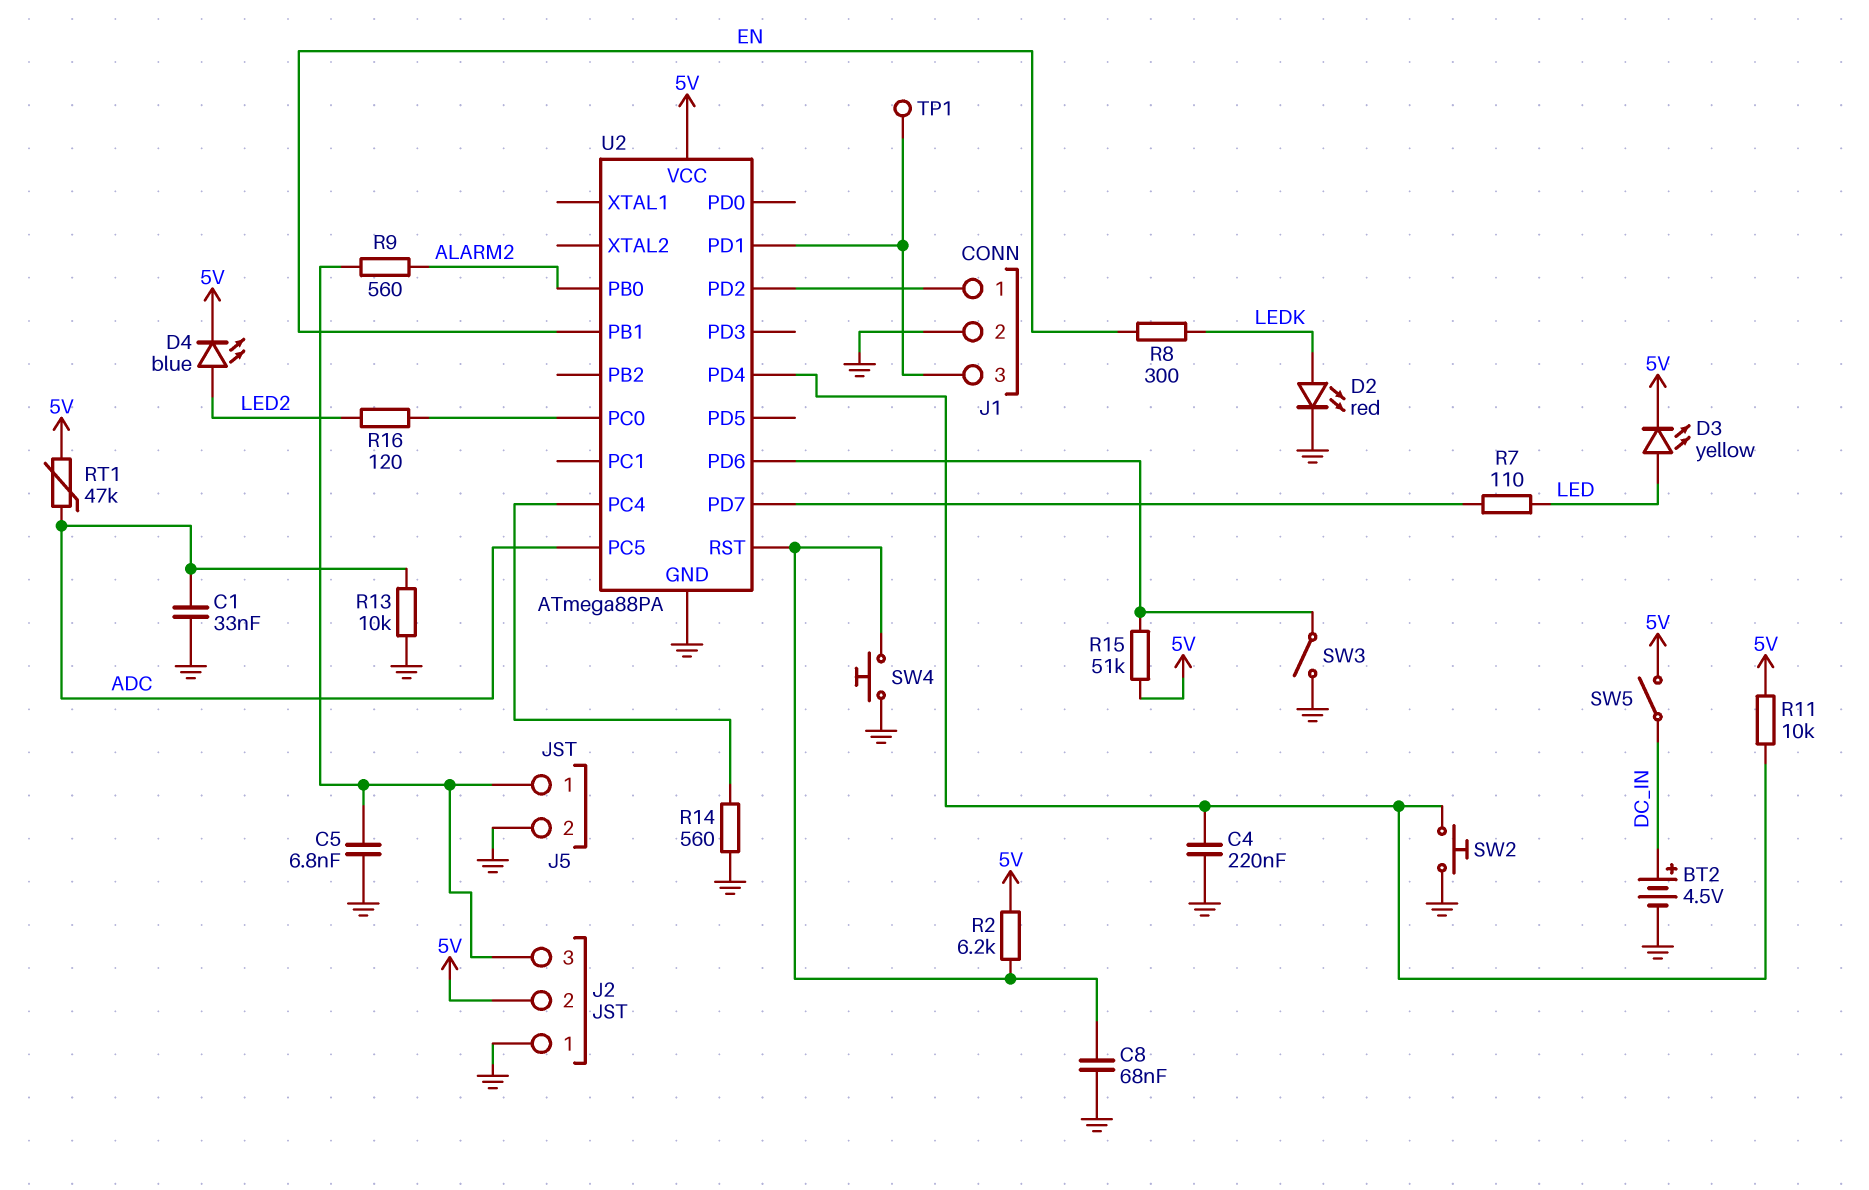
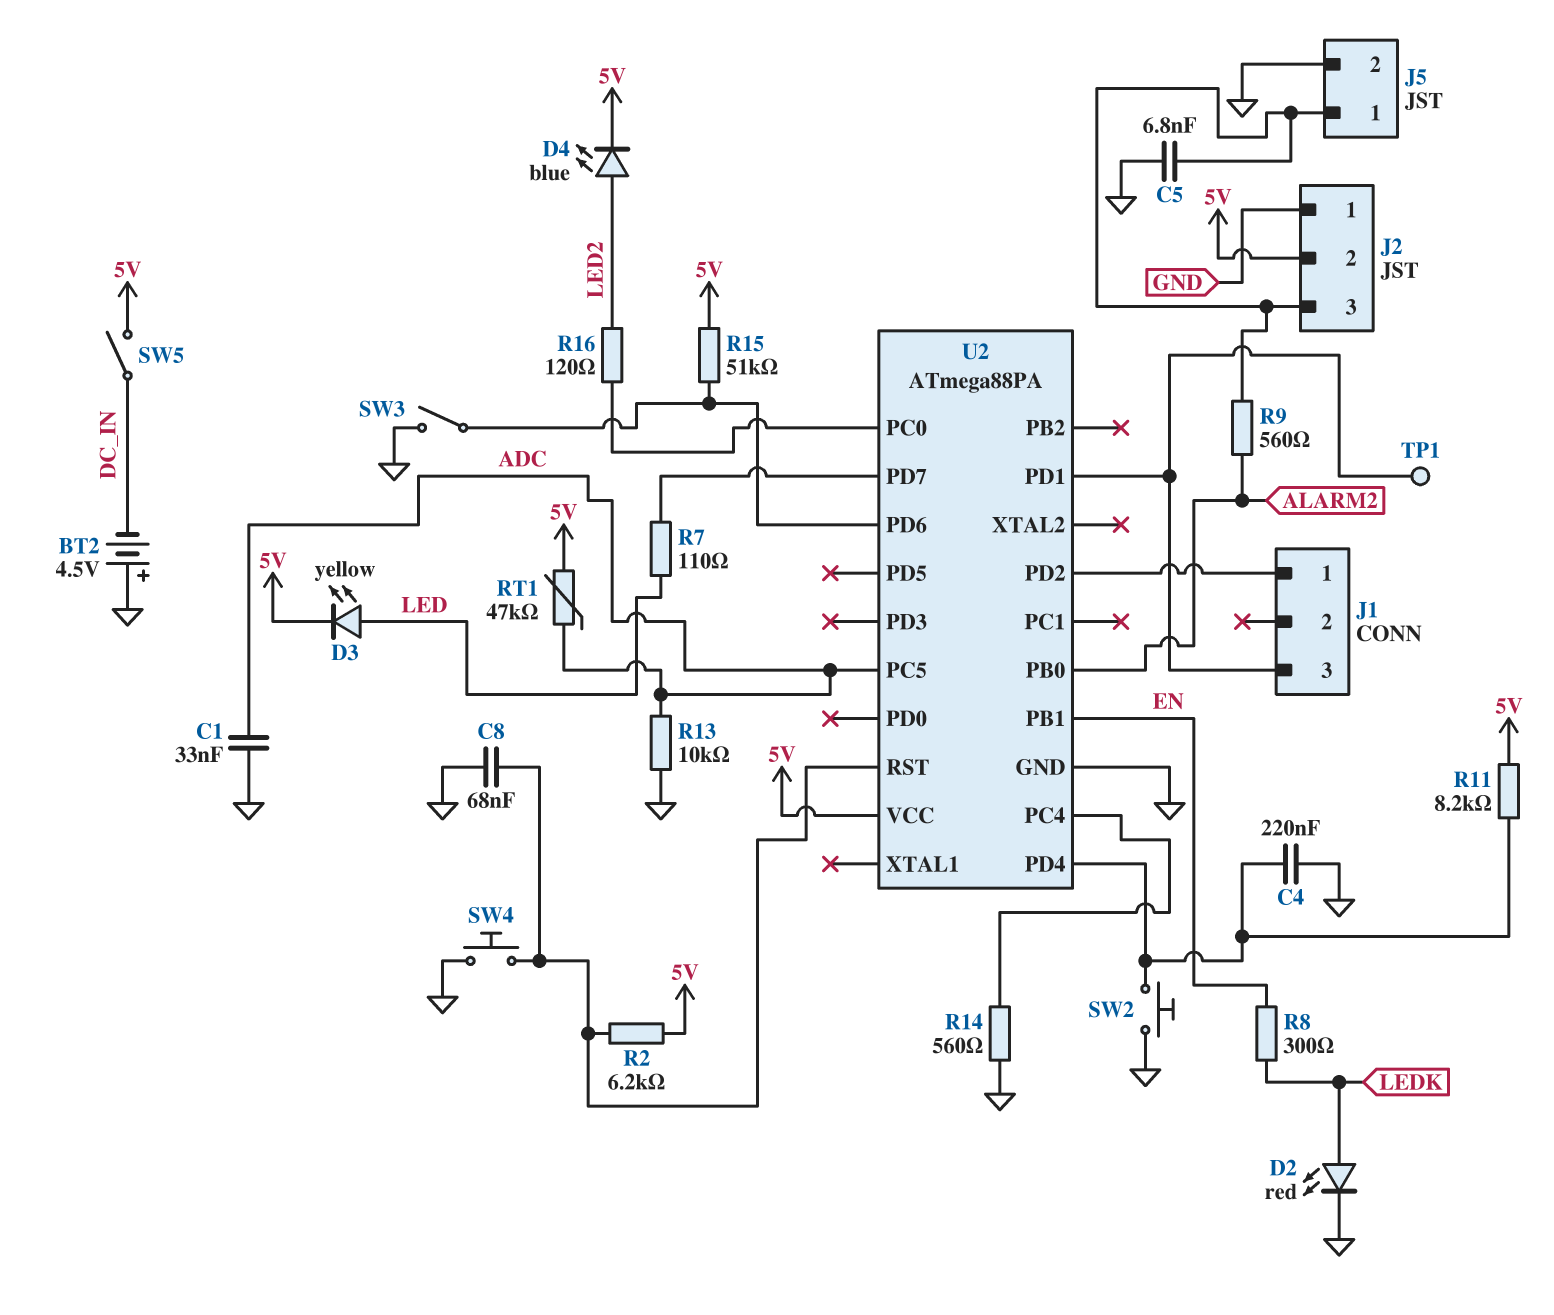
BT2: 4.5V (plus DC_IN, minus GND) -> 4.5V (plus GND, minus DC_IN)
J1 pin 2: GND -> none
R11: 10k (5V, U2/PD4) -> 8.2k (5V, U2/PD4)

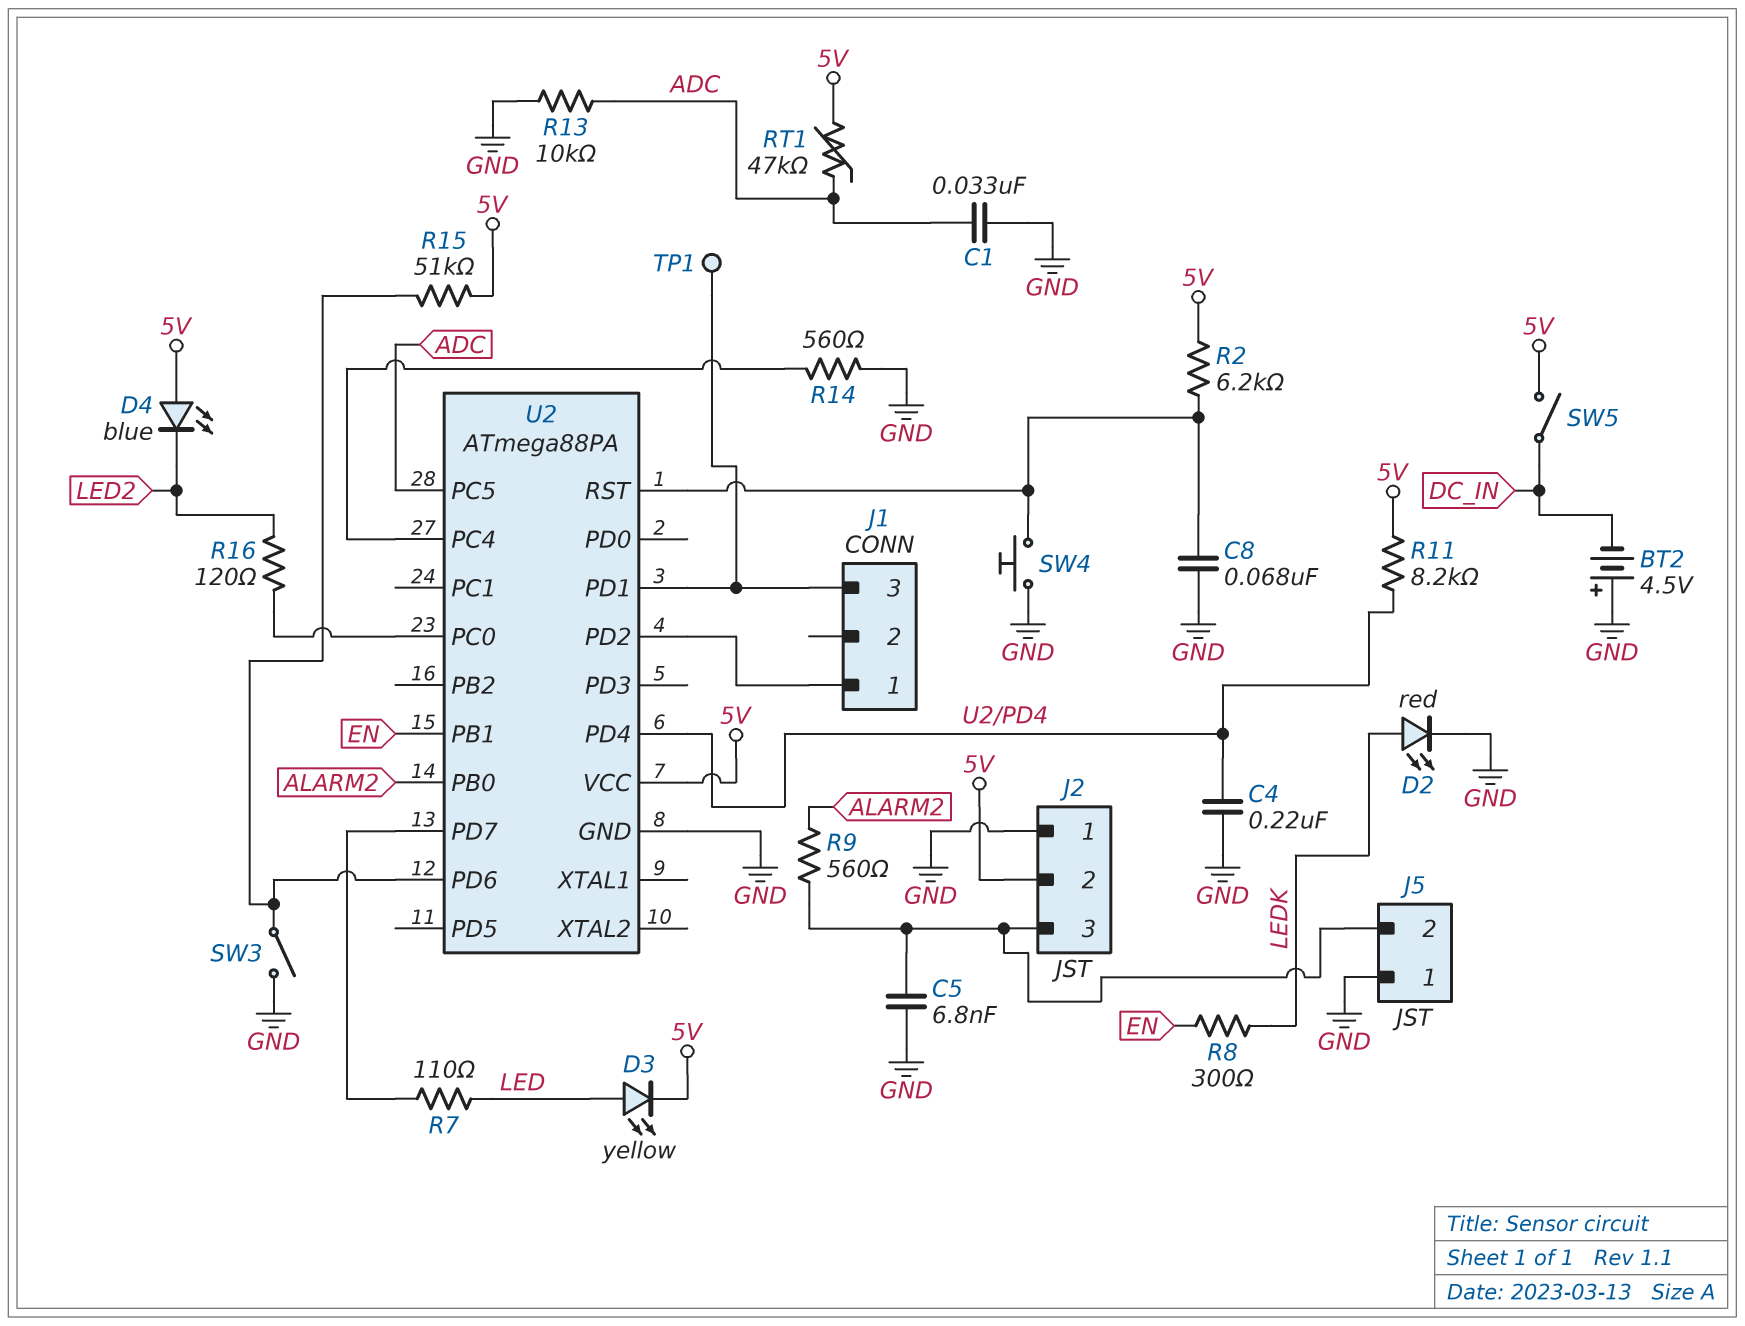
D4: LED blue (A LED2, K 5V) -> LED blue (A 5V, K LED2)
J5 pin 1: J2/3 -> GND
J5 pin 2: GND -> J2/3
SW2: button (GND, U2/PD4) -> none

